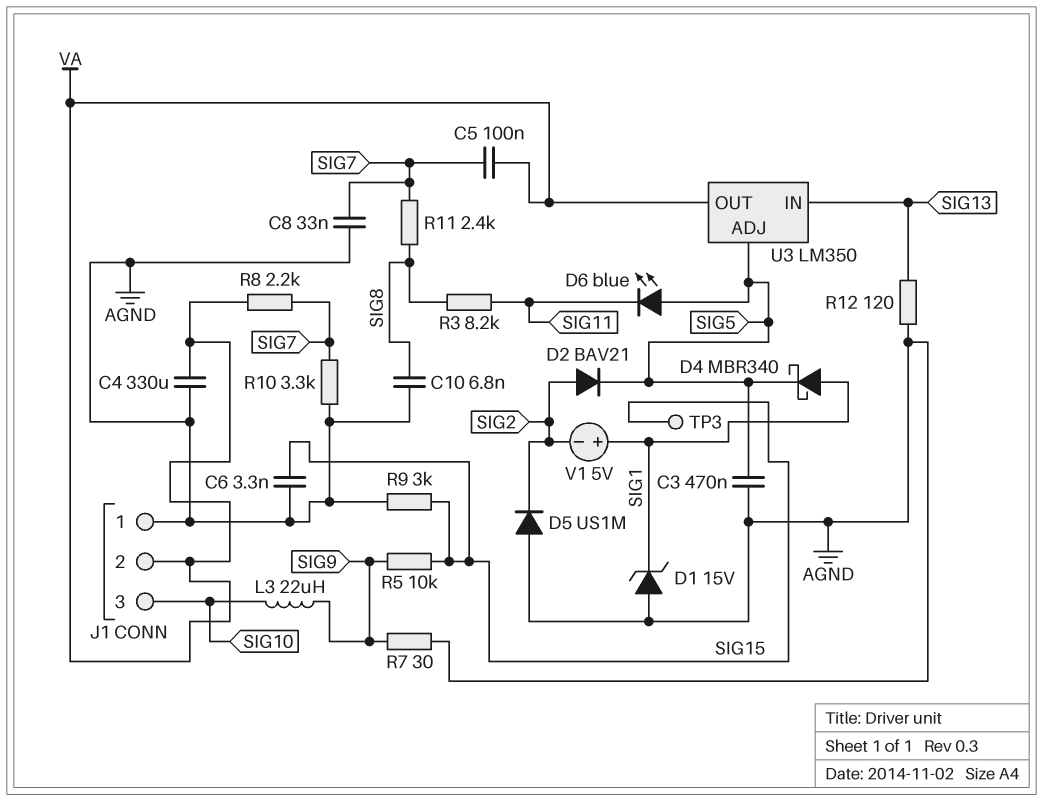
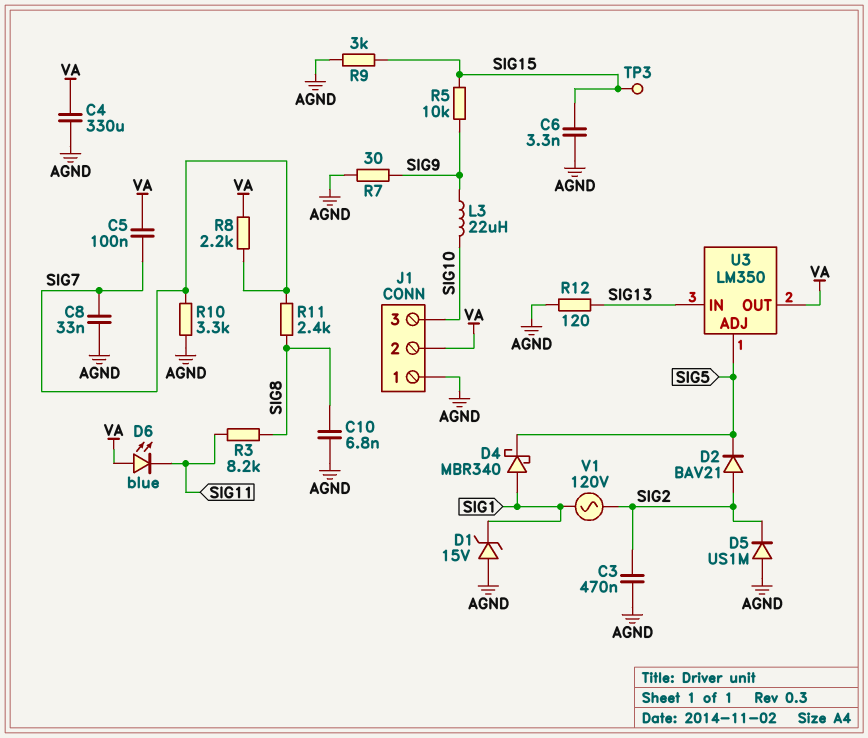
C3: 470nF (AGND, SIG5) -> 470nF (AGND, SIG2)
D6: LED blue (A SIG5, K SIG11) -> LED blue (A VA, K SIG11)
V1: 5V (plus SIG1, minus SIG2) -> AC 120V (SIG1, SIG2)

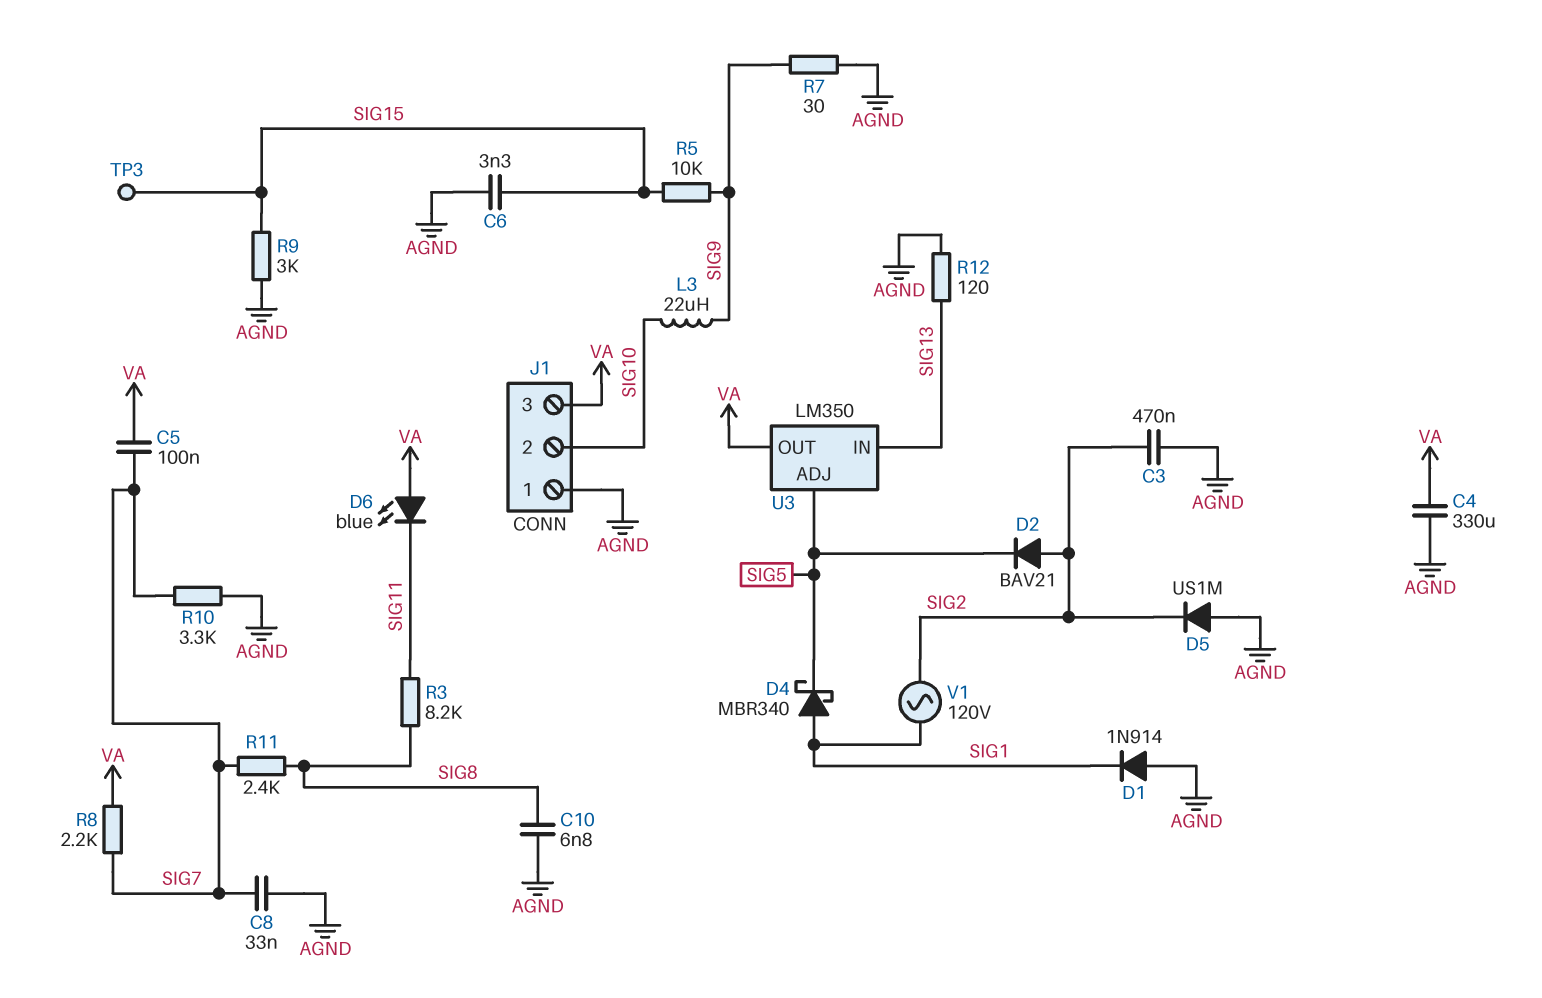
D1: zener 15V (A AGND, K SIG1) -> diode 1N914 (A AGND, K SIG1)
J1 pin 2: VA -> SIG10
J1 pin 3: SIG10 -> VA

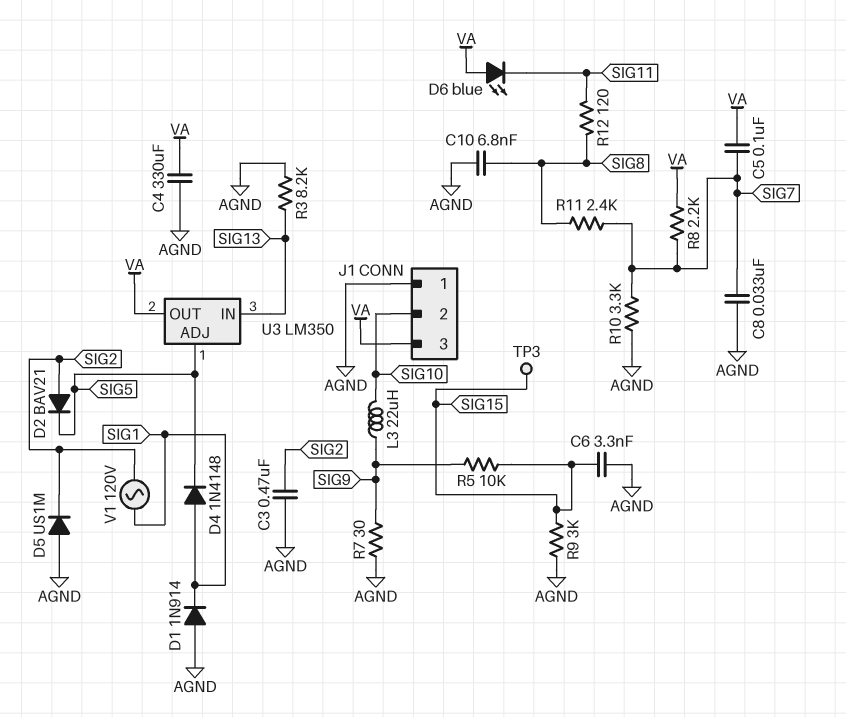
D4: schottky MBR340 (A SIG1, K SIG5) -> diode 1N4148 (A SIG1, K SIG5)
R3: 8.2k (SIG8, SIG11) -> 8.2k (AGND, SIG13)
R12: 120 (AGND, SIG13) -> 120 (SIG8, SIG11)

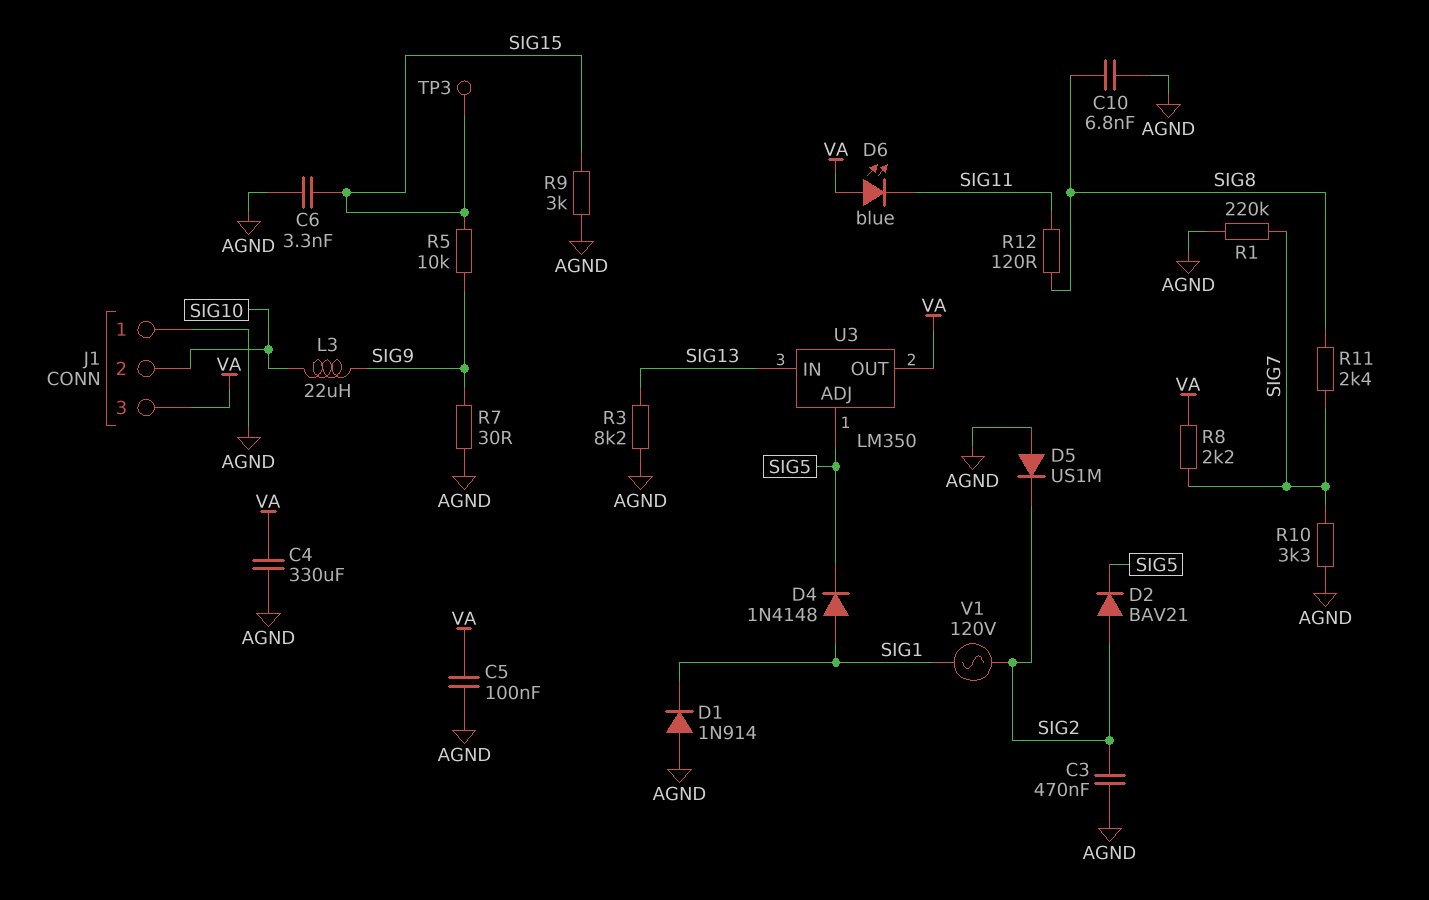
C5: 100nF (SIG7, VA) -> 100nF (AGND, VA)
C8: 33nF (AGND, SIG7) -> none
R1: none -> 220k (AGND, SIG7)

